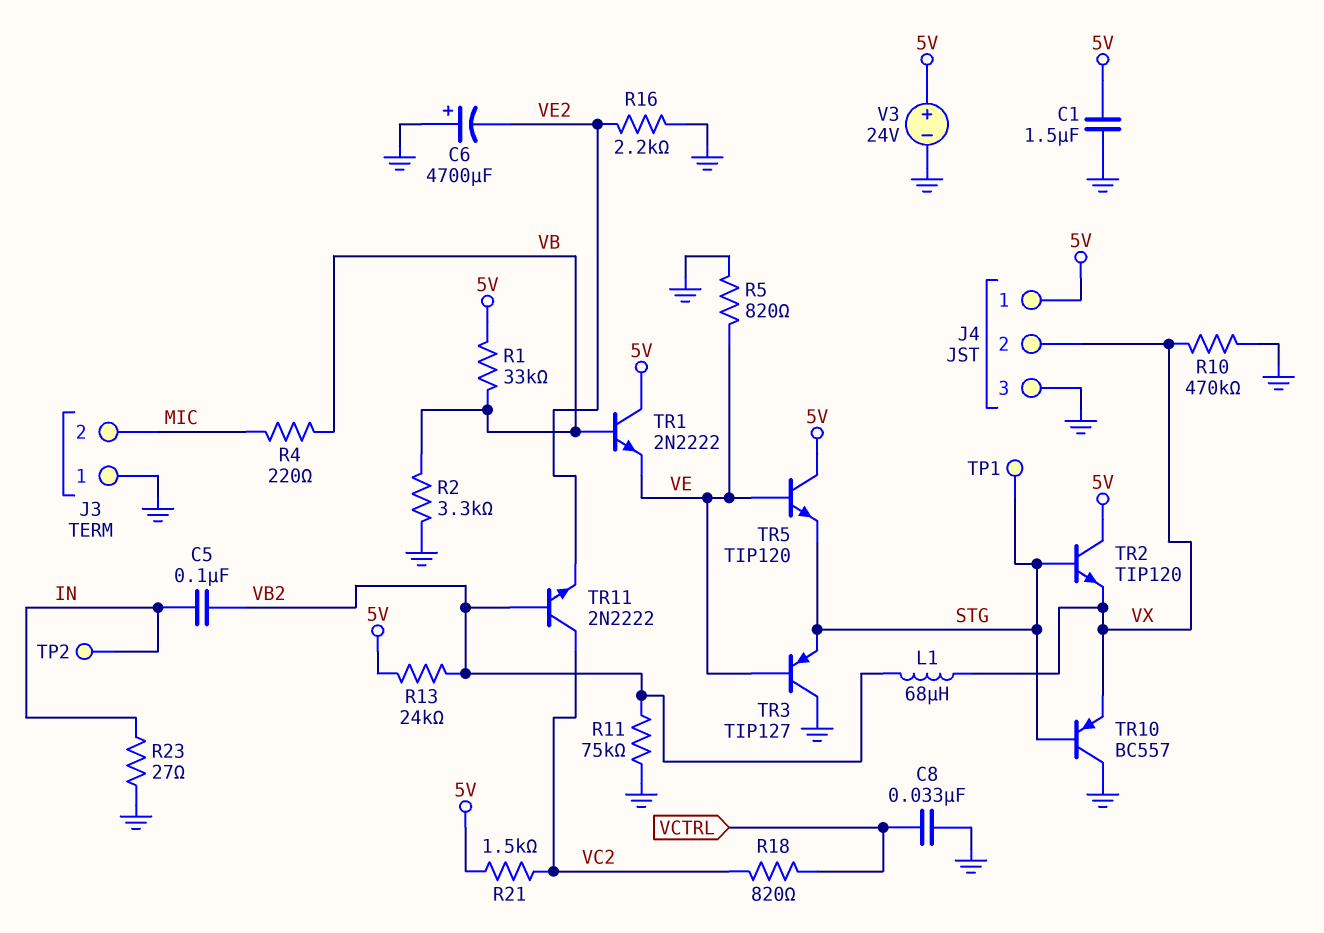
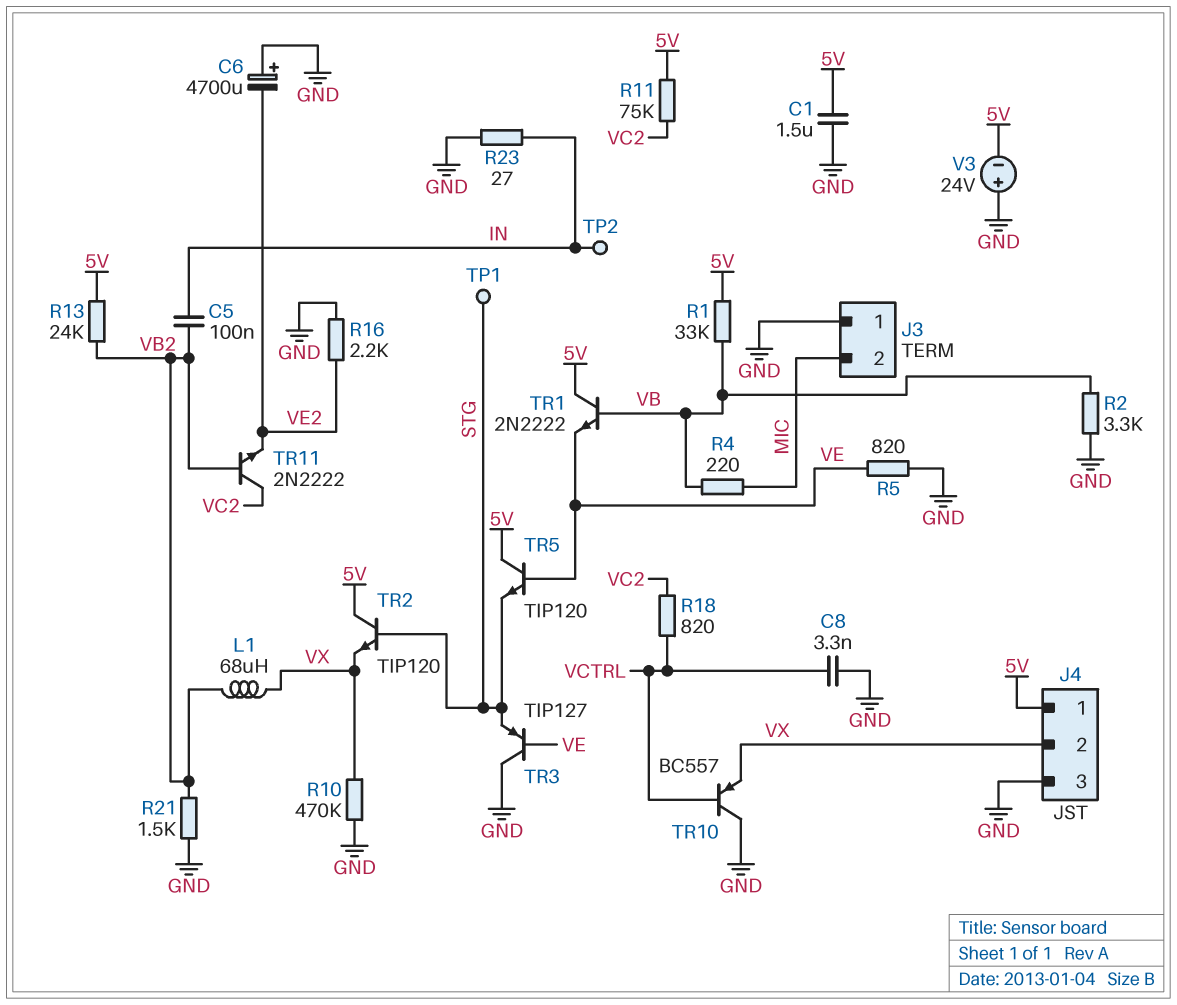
C8: 33nF (GND, VCTRL) -> 3.3nF (GND, VCTRL)
R11: 75k (GND, VB2) -> 75k (5V, VC2)
R21: 1.5k (5V, VC2) -> 1.5k (GND, VB2)
TR10: PNP BC557 (B STG, C GND, E VX) -> PNP BC557 (B VCTRL, C GND, E VX)
V3: 24V (plus 5V, minus GND) -> 24V (plus GND, minus 5V)

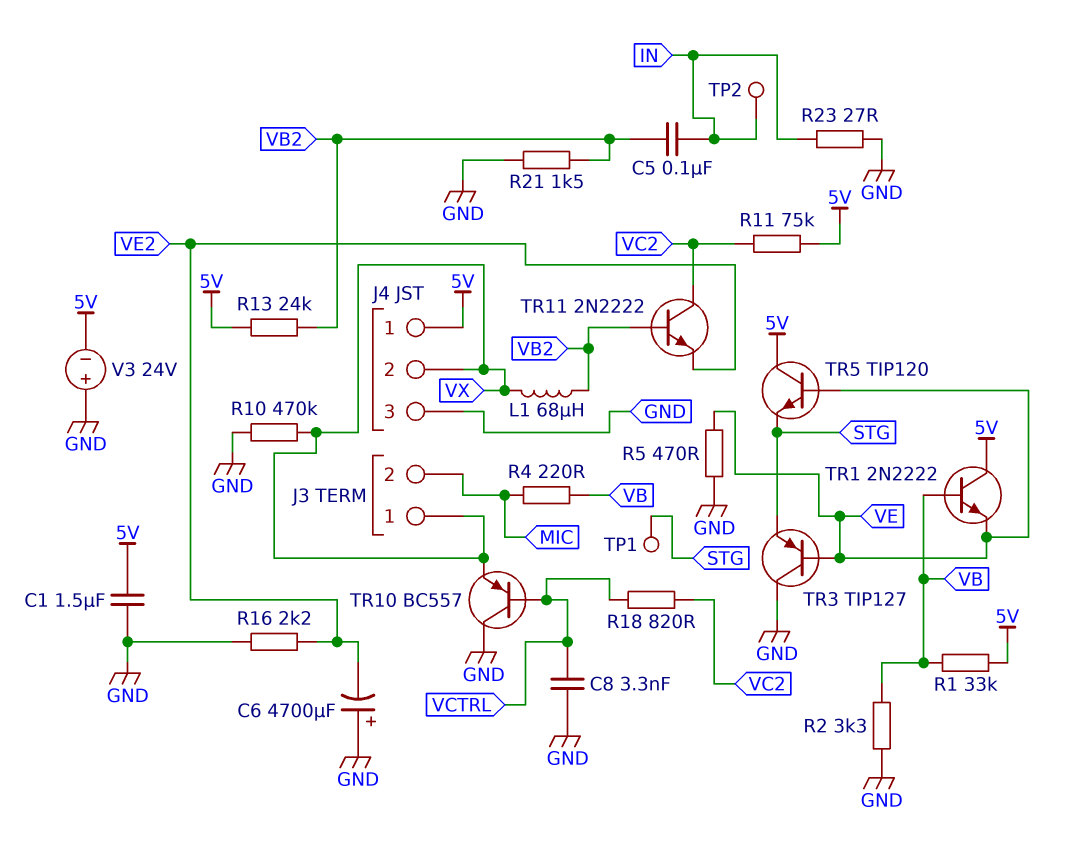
J3 pin 1: GND -> VX
R5: 820 (GND, VE) -> 470 (GND, VE)
TR2: NPN TIP120 (B STG, C 5V, E VX) -> none

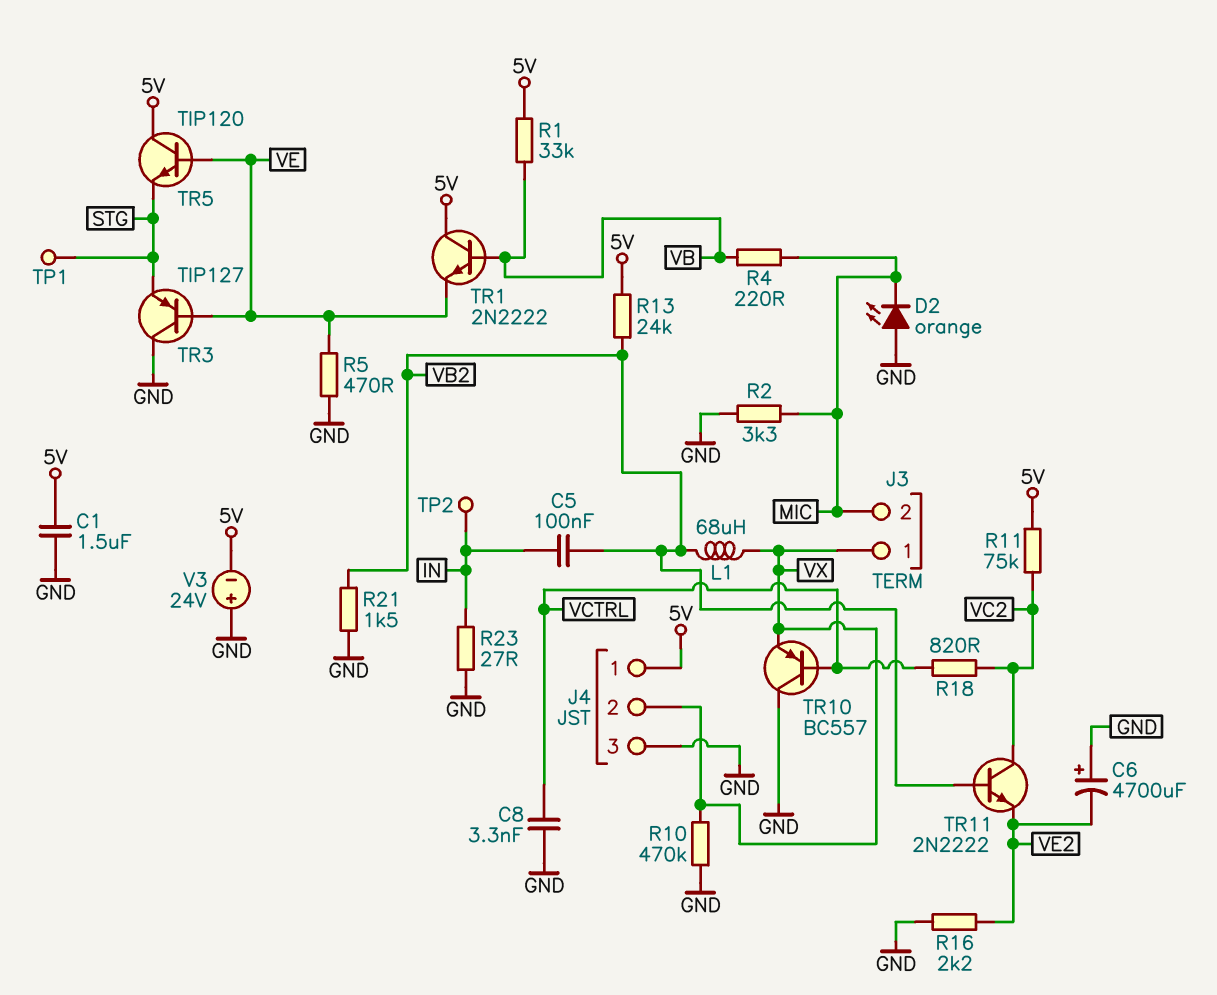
D2: none -> LED orange (A GND, K MIC)
R2: 3.3k (GND, VB) -> 3.3k (GND, MIC)

